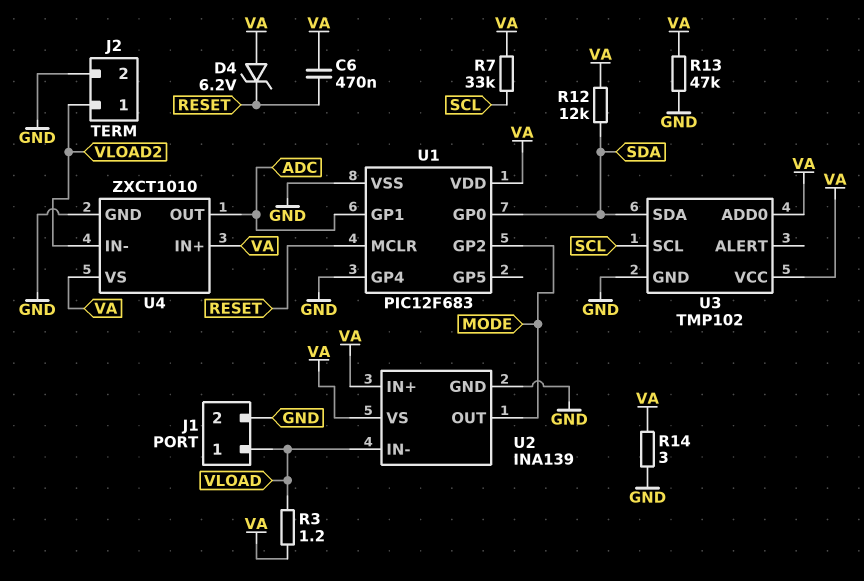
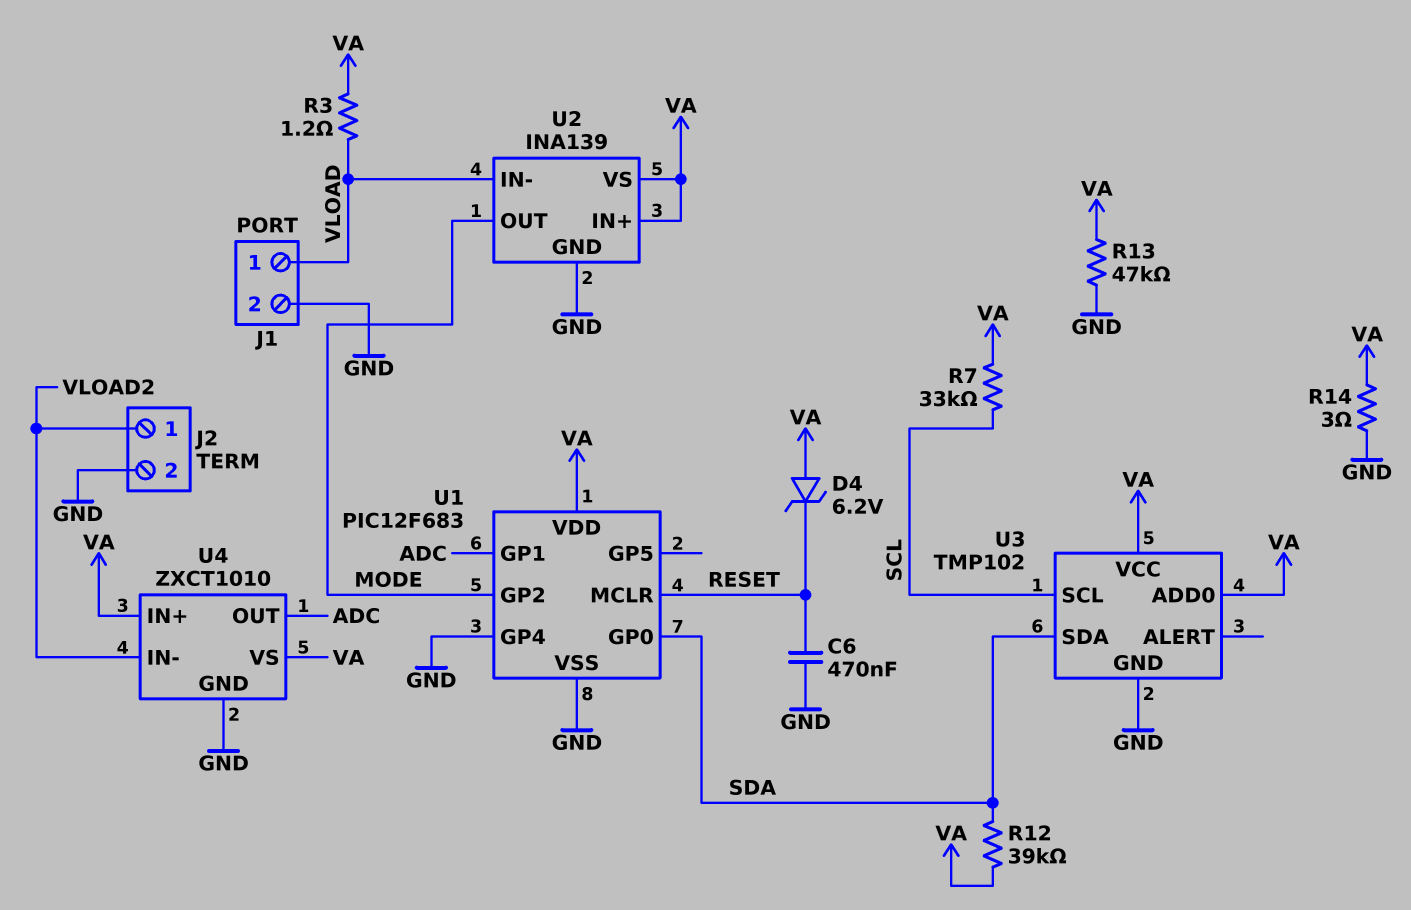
C6: 470nF (RESET, VA) -> 470nF (GND, RESET)
R12: 12k (SDA, VA) -> 39k (SDA, VA)

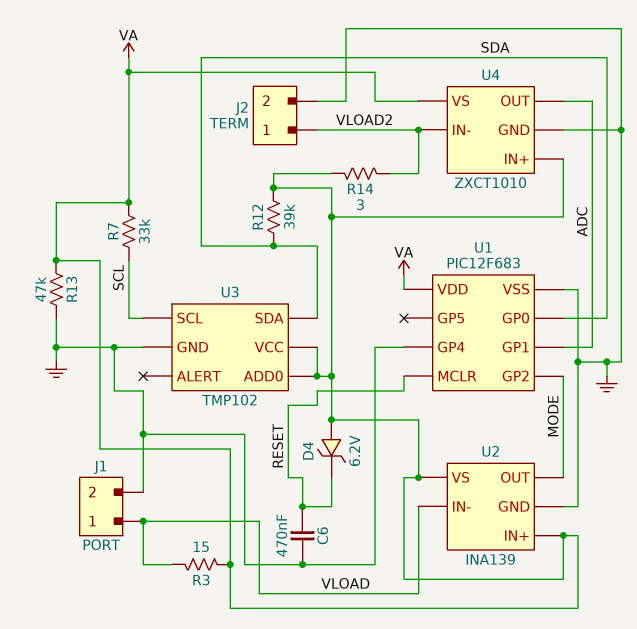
R3: 1.2 (VA, VLOAD) -> 15 (VA, VLOAD)
R14: 3 (GND, VA) -> 3 (VA, VLOAD2)

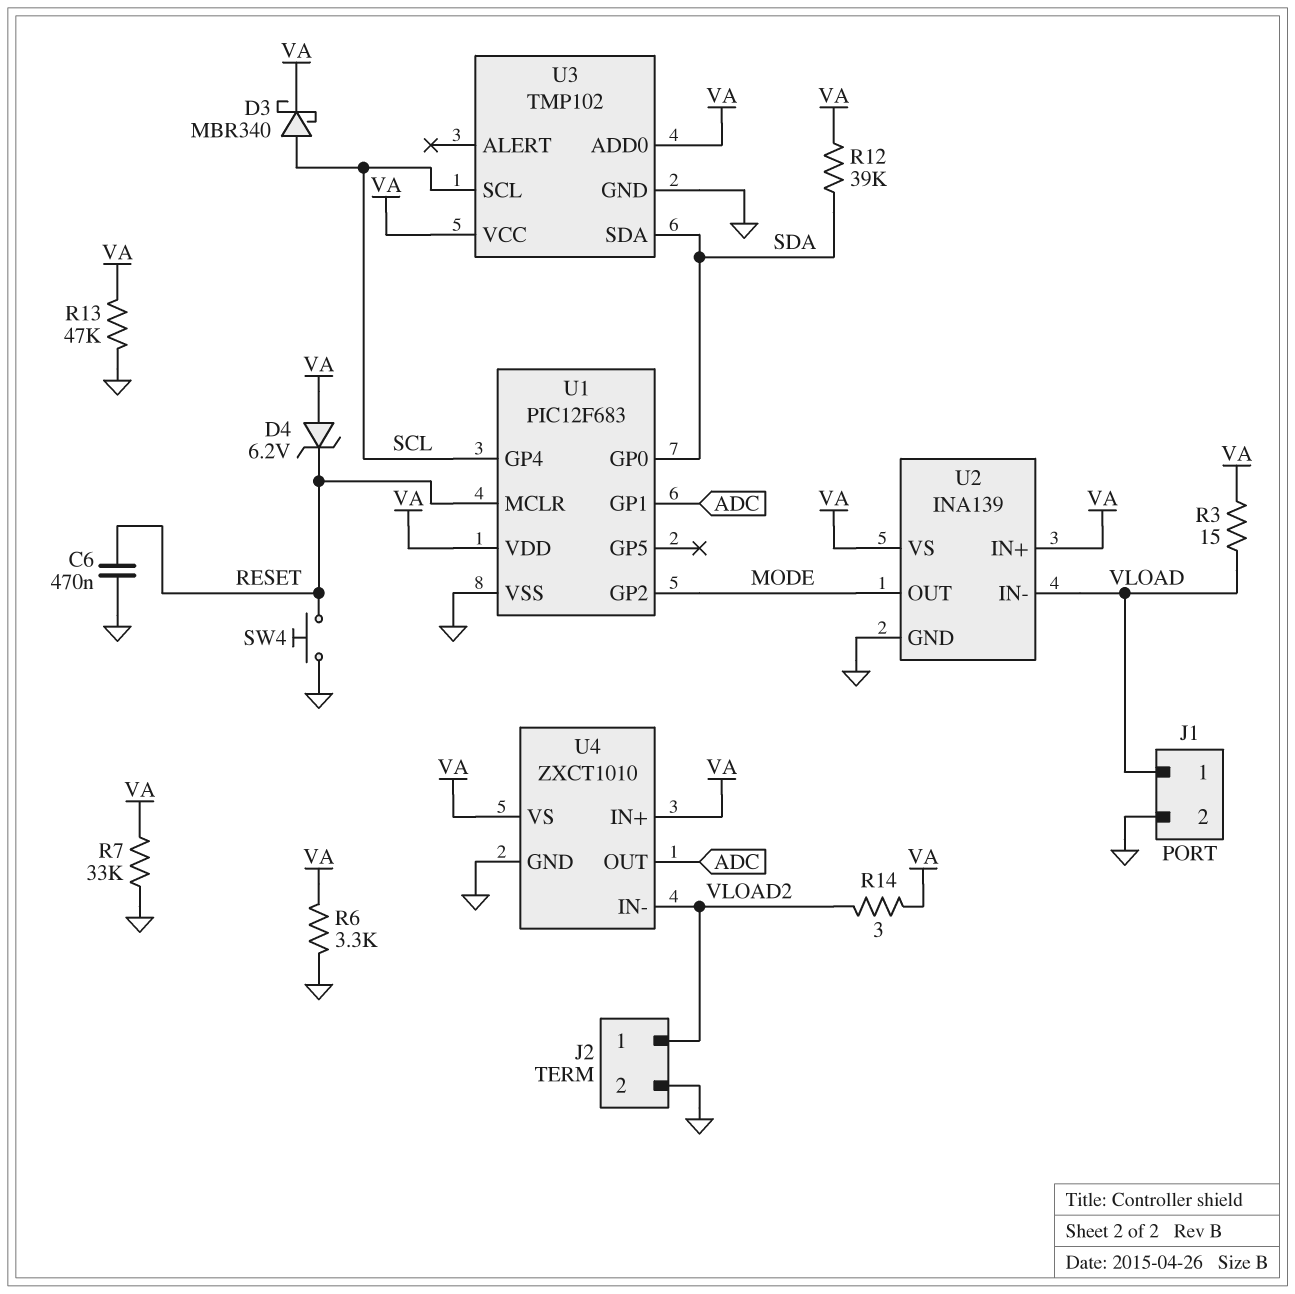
D3: none -> schottky MBR340 (A SCL, K VA)
R6: none -> 3.3k (GND, VA)
R7: 33k (SCL, VA) -> 33k (GND, VA)
SW4: none -> button (GND, RESET)
U1 pin GP4: GND -> SCL

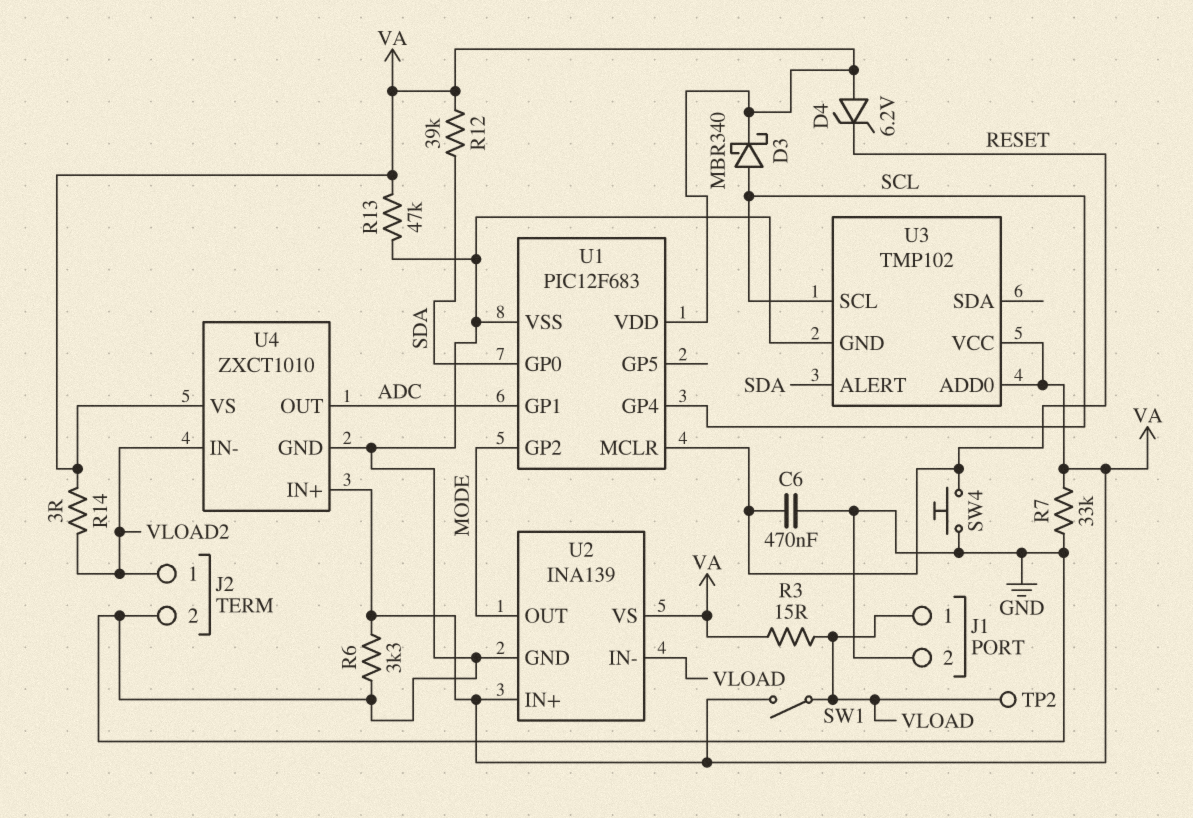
SW1: none -> switch (VA, VLOAD)
TP2: none -> test point (VLOAD)
U3 pin ALERT: none -> SDA
U3 pin SDA: SDA -> none

